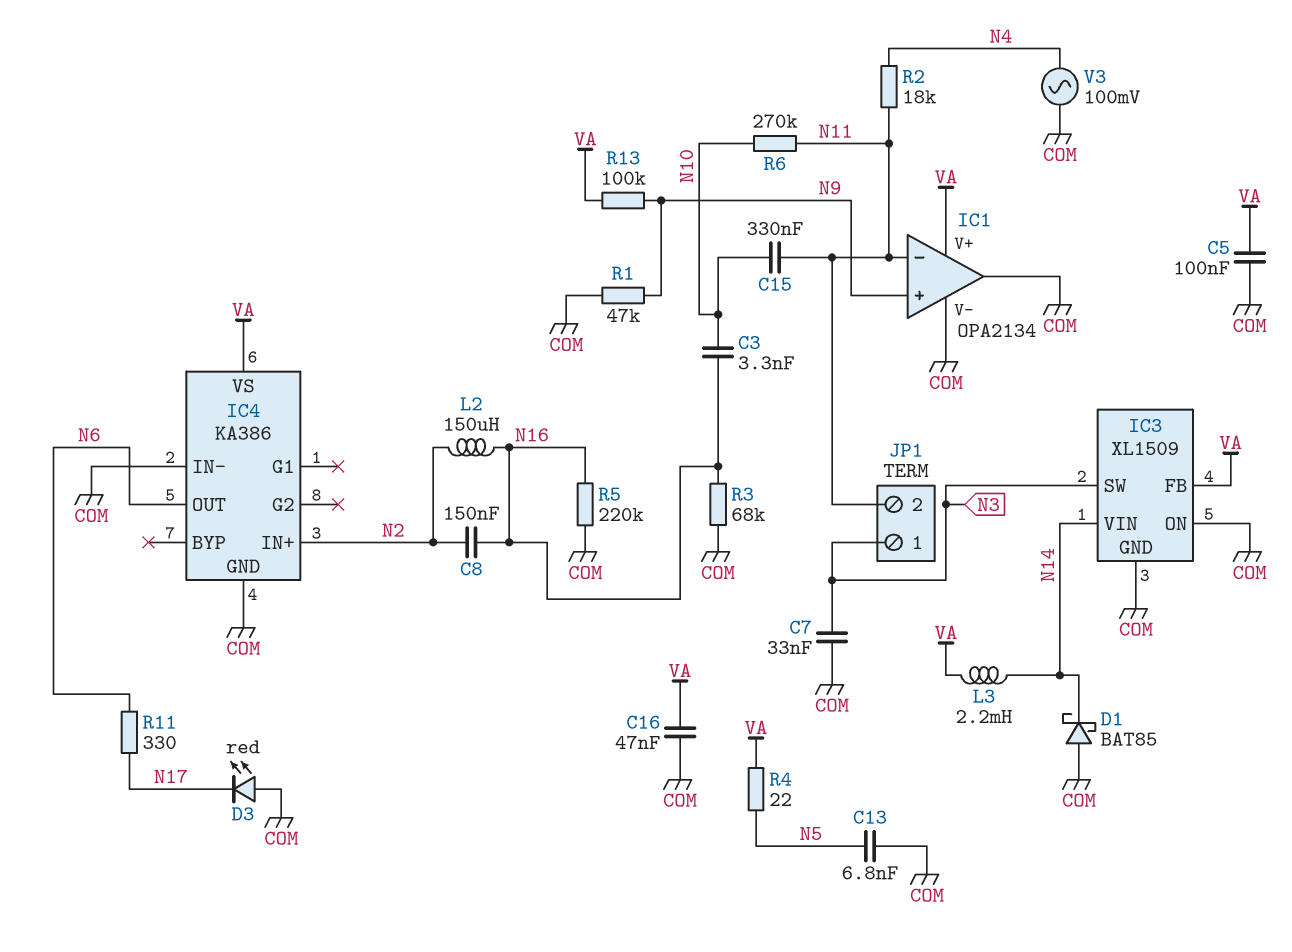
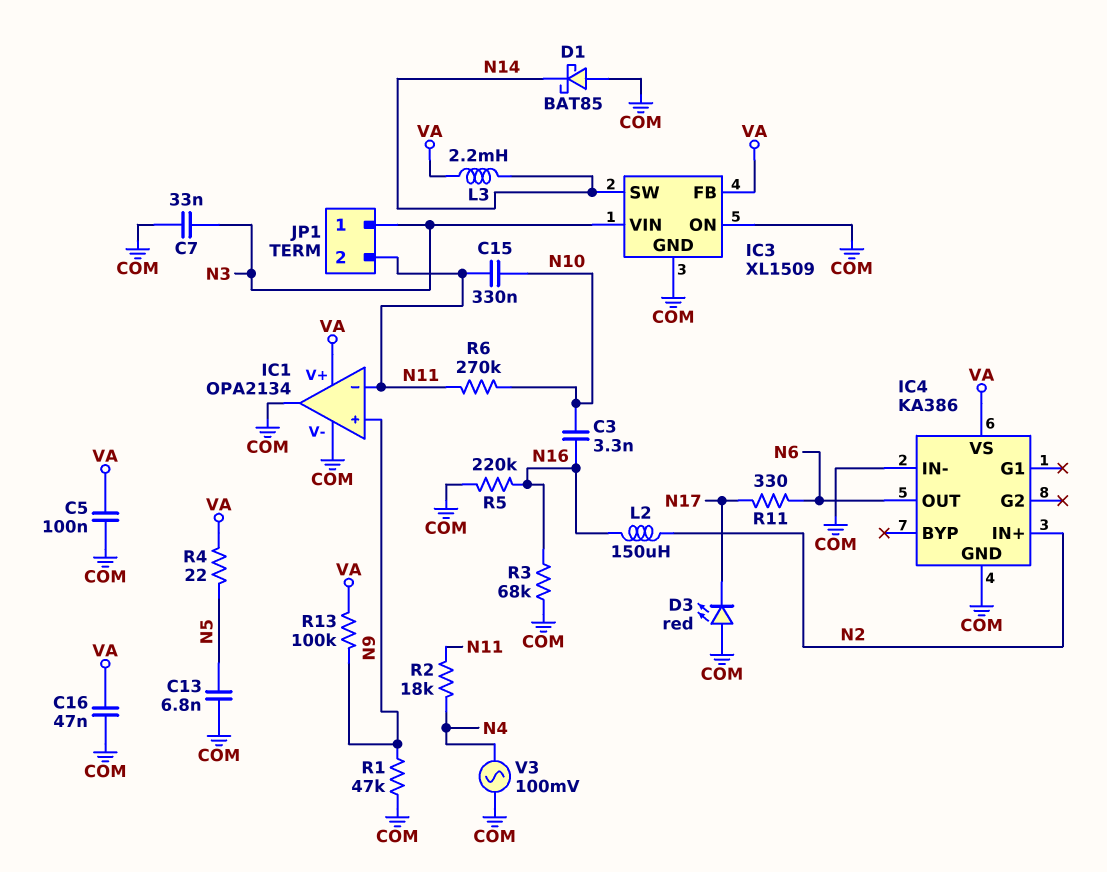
C8: 150nF (N2, N16) -> none
IC3 pin SW: N3 -> N14
IC3 pin VIN: N14 -> N3

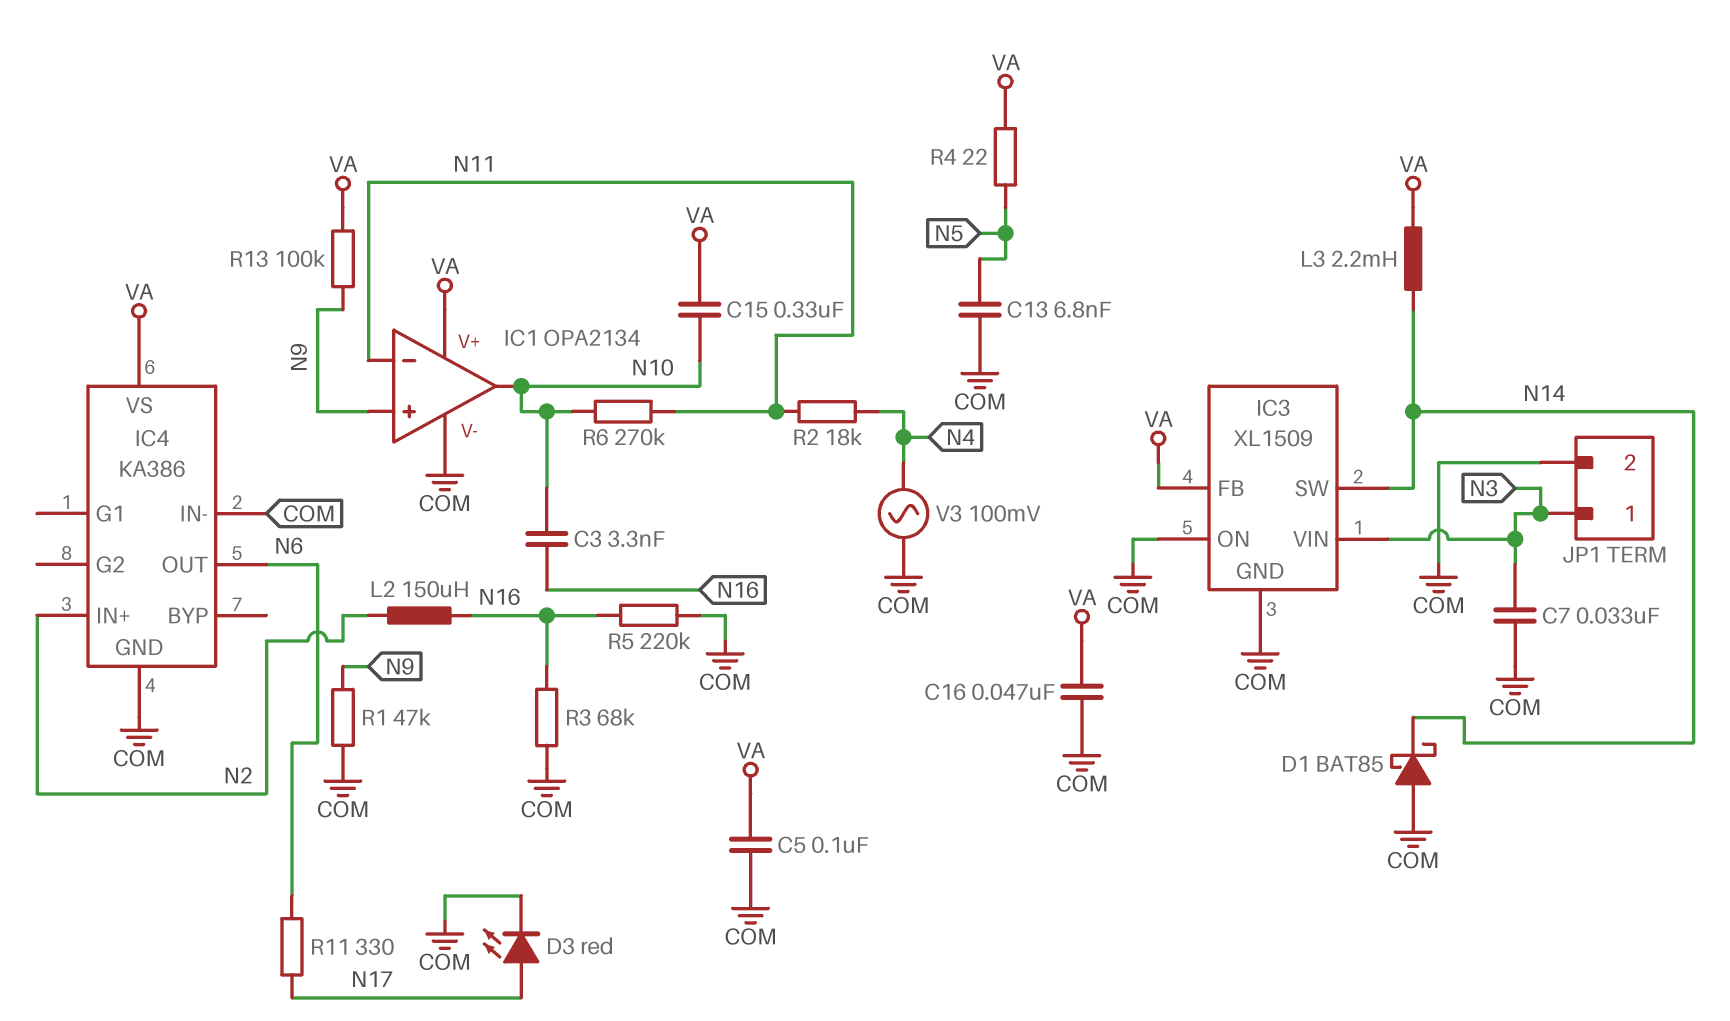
C15: 330nF (N10, N11) -> 330nF (N10, VA)
D3: LED red (A COM, K N17) -> LED red (A N17, K COM)
IC1 pin out: COM -> N10
JP1 pin 2: N11 -> COM

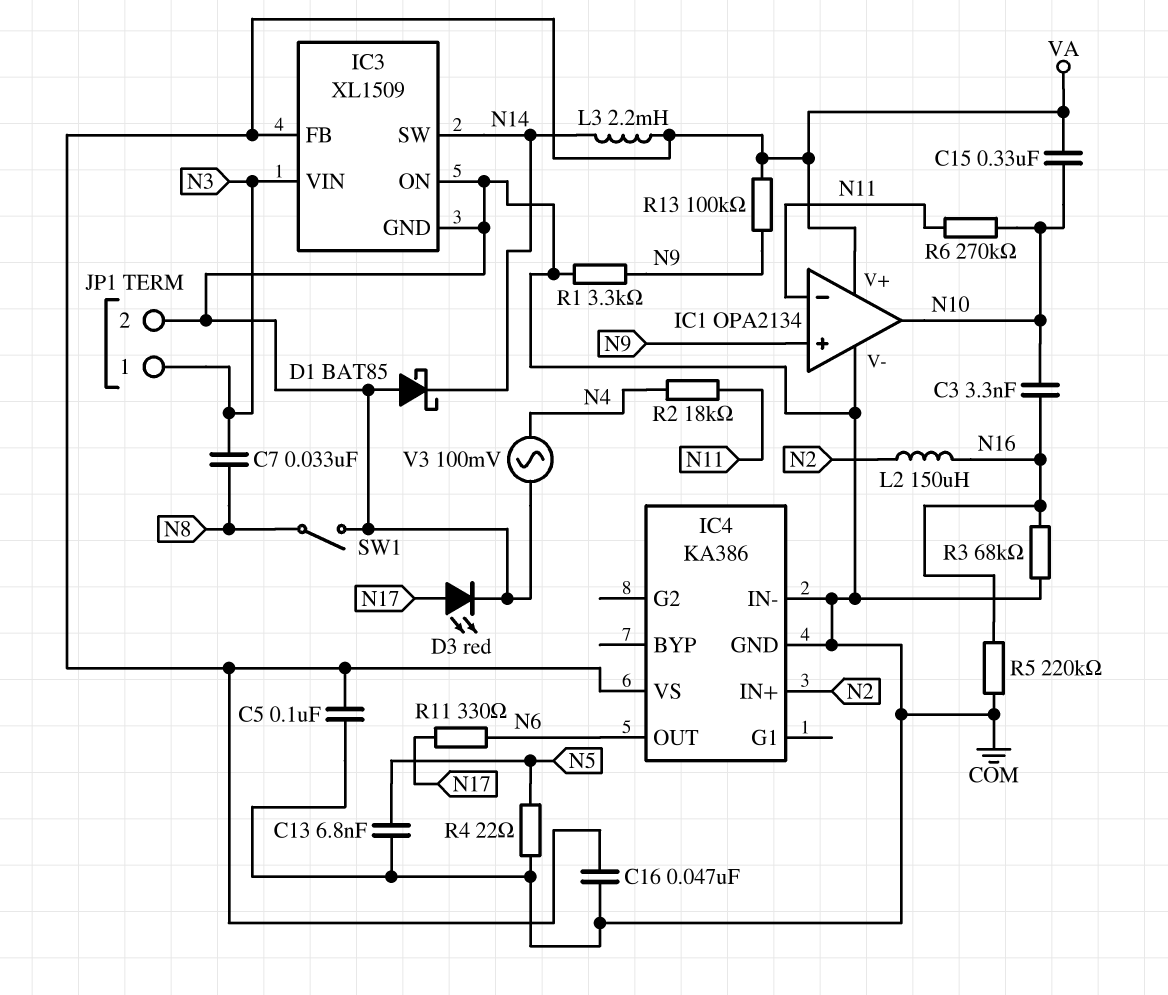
C7: 33nF (COM, N3) -> 33nF (N3, N8)
R1: 47k (COM, N9) -> 3.3k (COM, N9)
R4: 22 (N5, VA) -> 22 (COM, N5)
SW1: none -> switch (COM, N8)

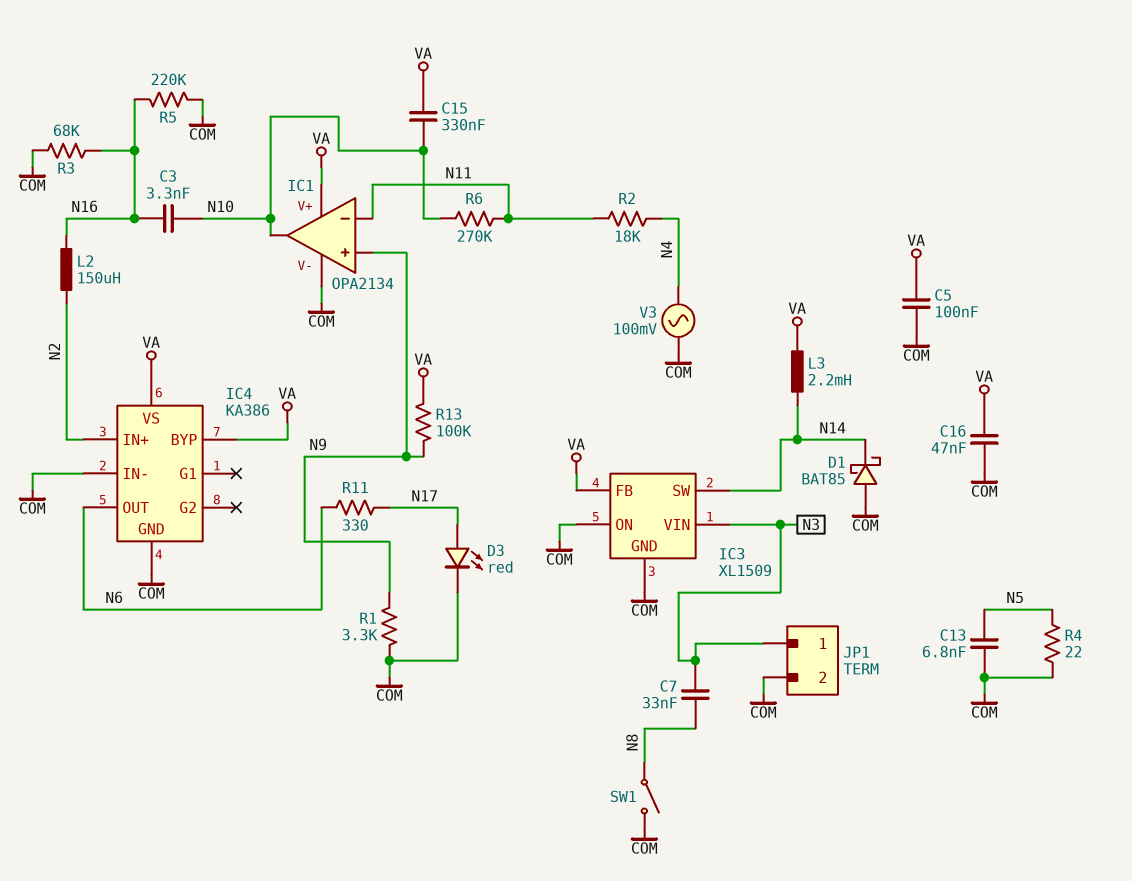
IC4 pin BYP: none -> VA

